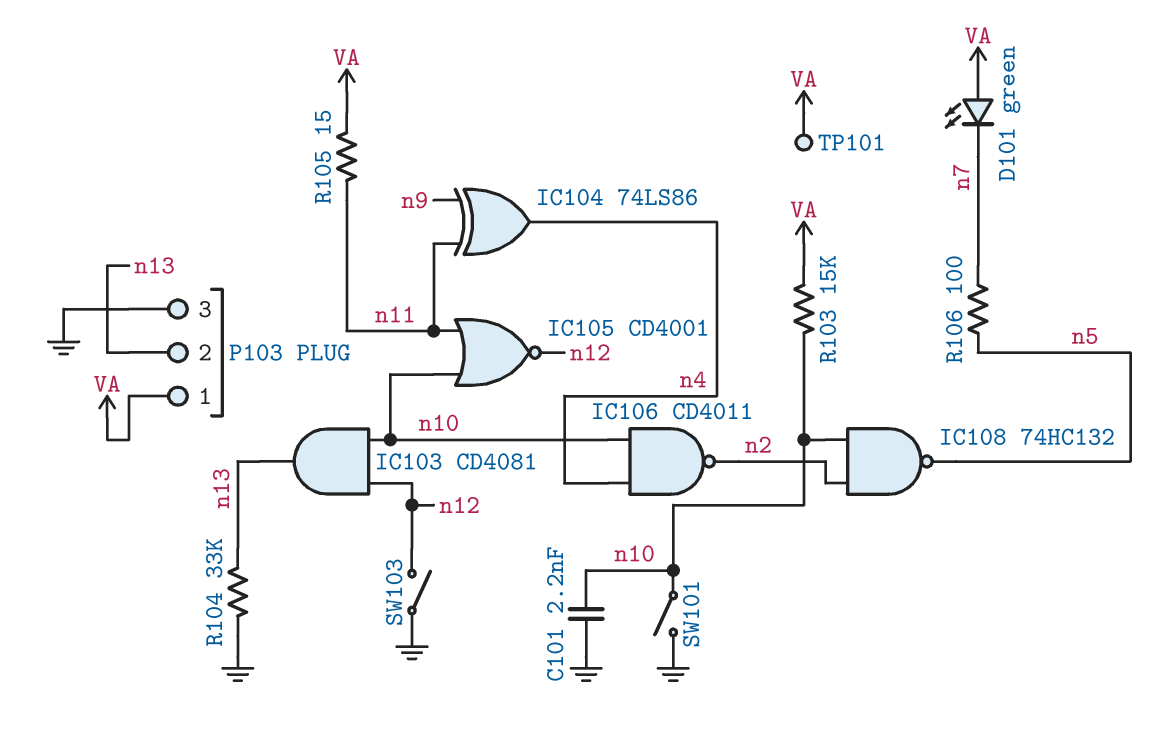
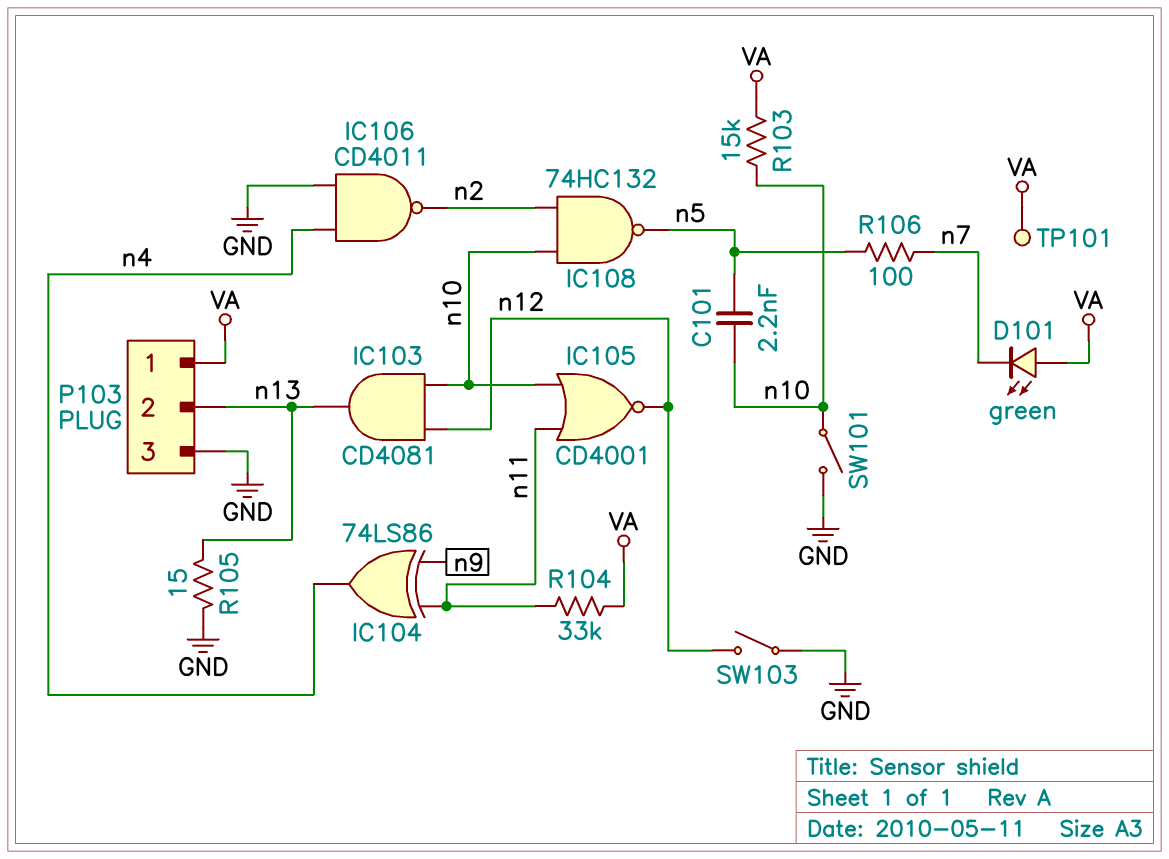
C101: 2.2nF (GND, n10) -> 2.2nF (n5, n10)
IC106: NAND CD4011 (in n4, in n10, out n2) -> NAND CD4011 (in GND, in n4, out n2)
R104: 33k (GND, n13) -> 33k (VA, n11)
R105: 15 (VA, n11) -> 15 (GND, n13)

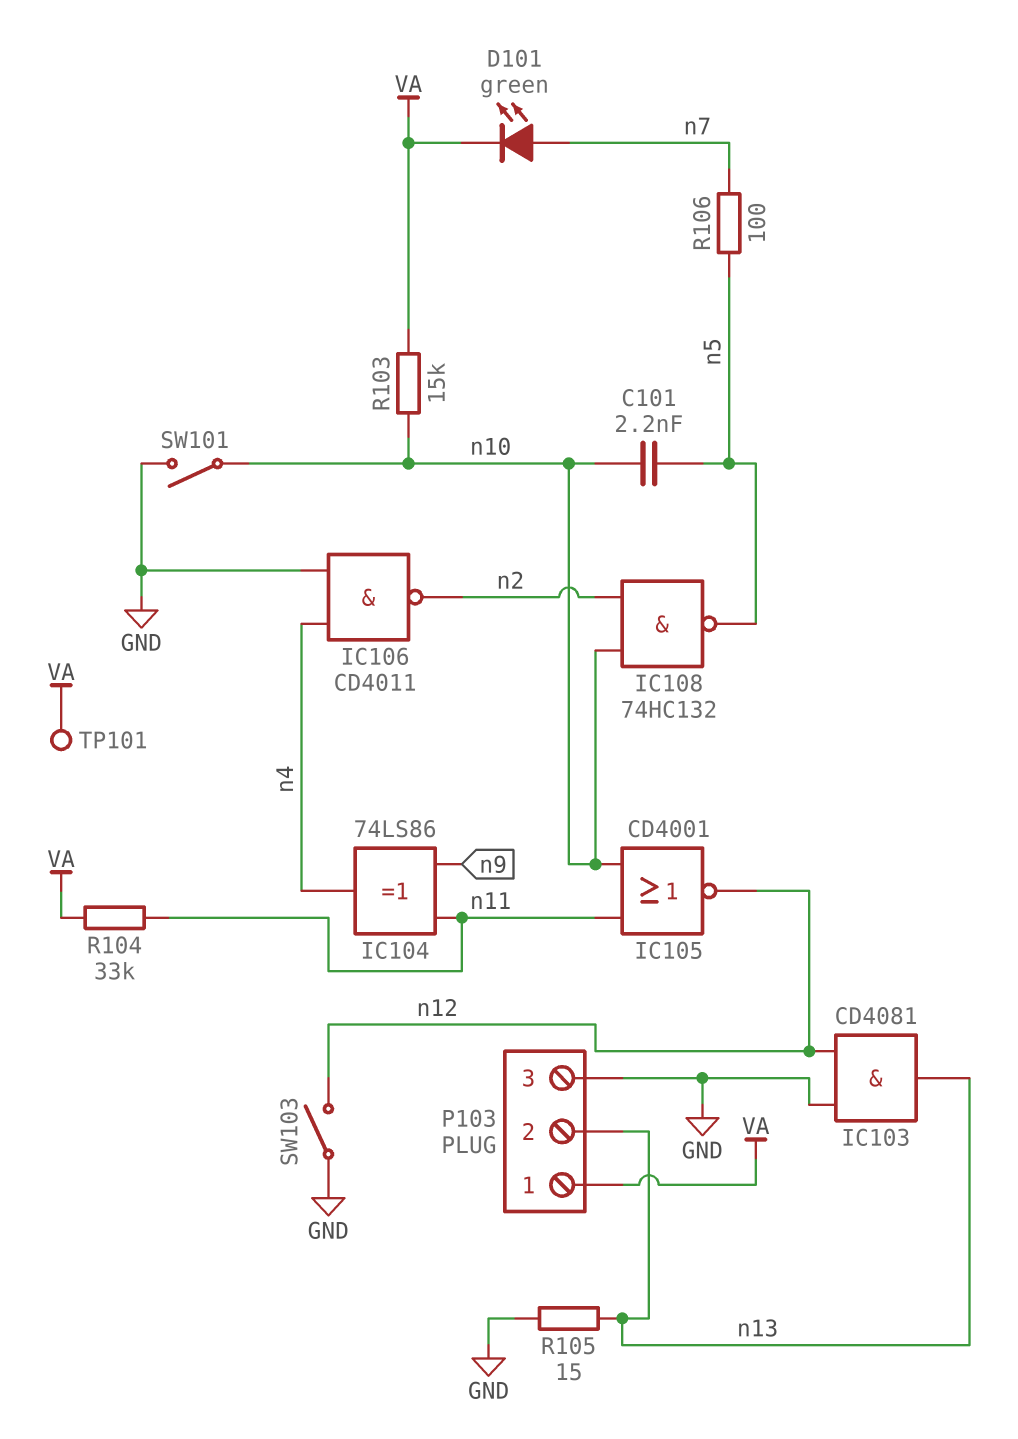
D101: LED green (A VA, K n7) -> LED green (A n7, K VA)
IC103: AND CD4081 (in n10, in n12, out n13) -> AND CD4081 (in GND, in n12, out n13)

